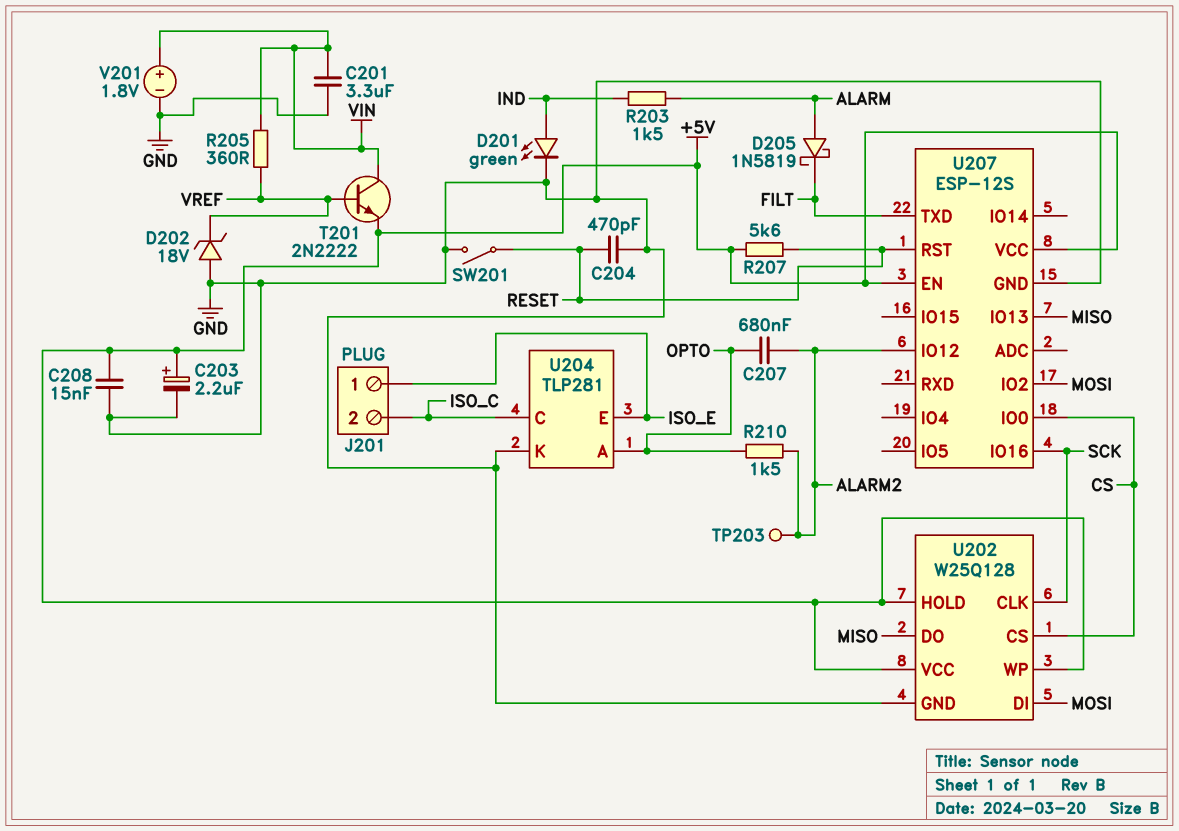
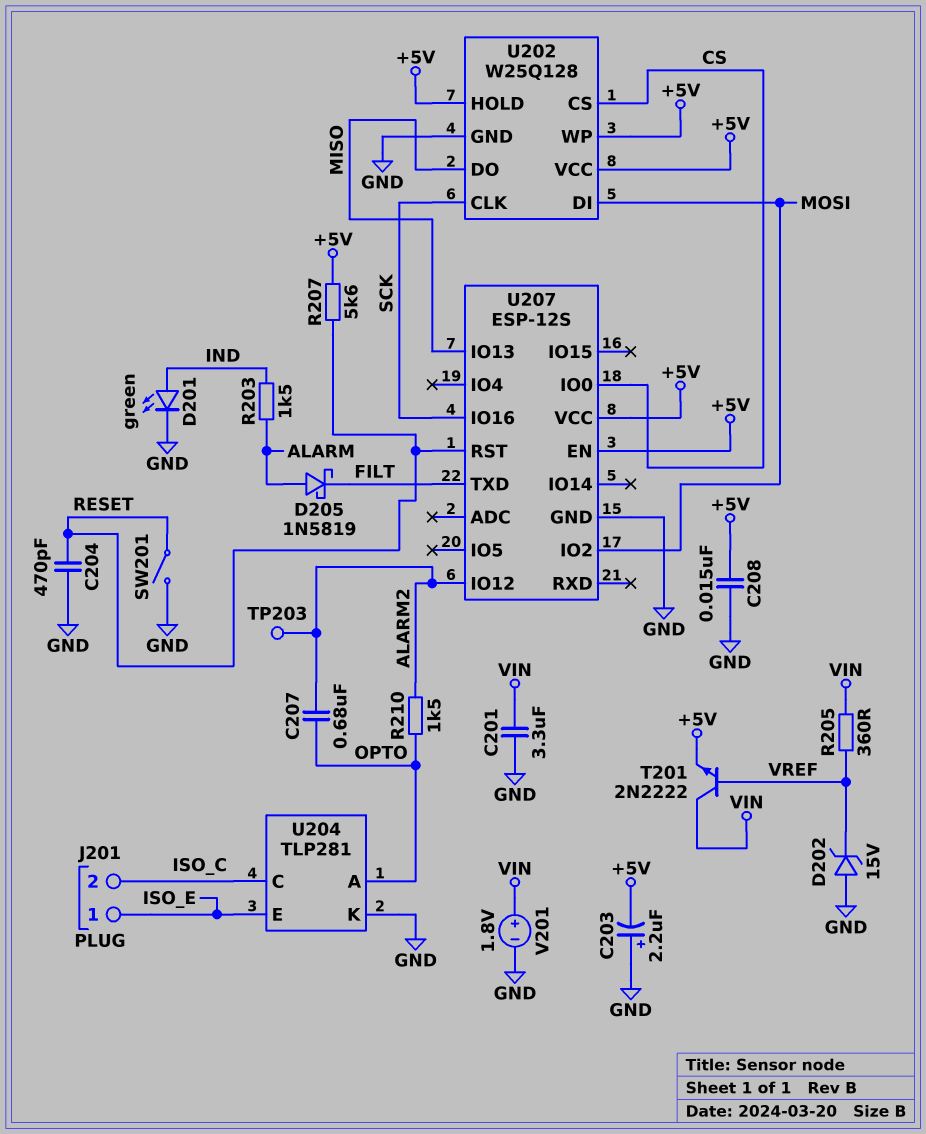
C203: 2.2uF (plus +5V, minus GND) -> 2.2uF (plus GND, minus +5V)
D202: zener 18V (A GND, K VREF) -> zener 15V (A GND, K VREF)

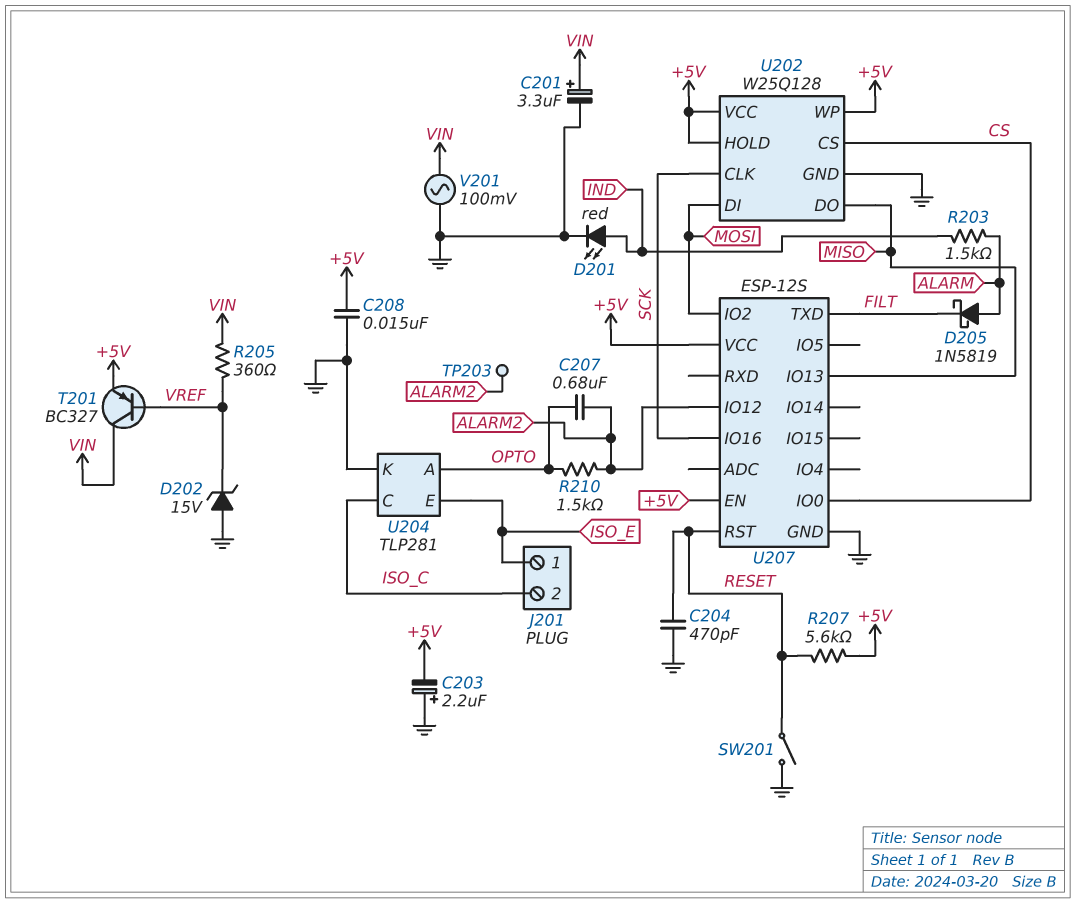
C201: 3.3uF (GND, VIN) -> 3.3uF (plus VIN, minus GND)
D201: LED green (A IND, K GND) -> LED red (A IND, K GND)
T201: NPN 2N2222 (B VREF, C VIN, E +5V) -> PNP BC327 (B VREF, C VIN, E +5V)
V201: 1.8V (plus VIN, minus GND) -> AC 100mV (GND, VIN)

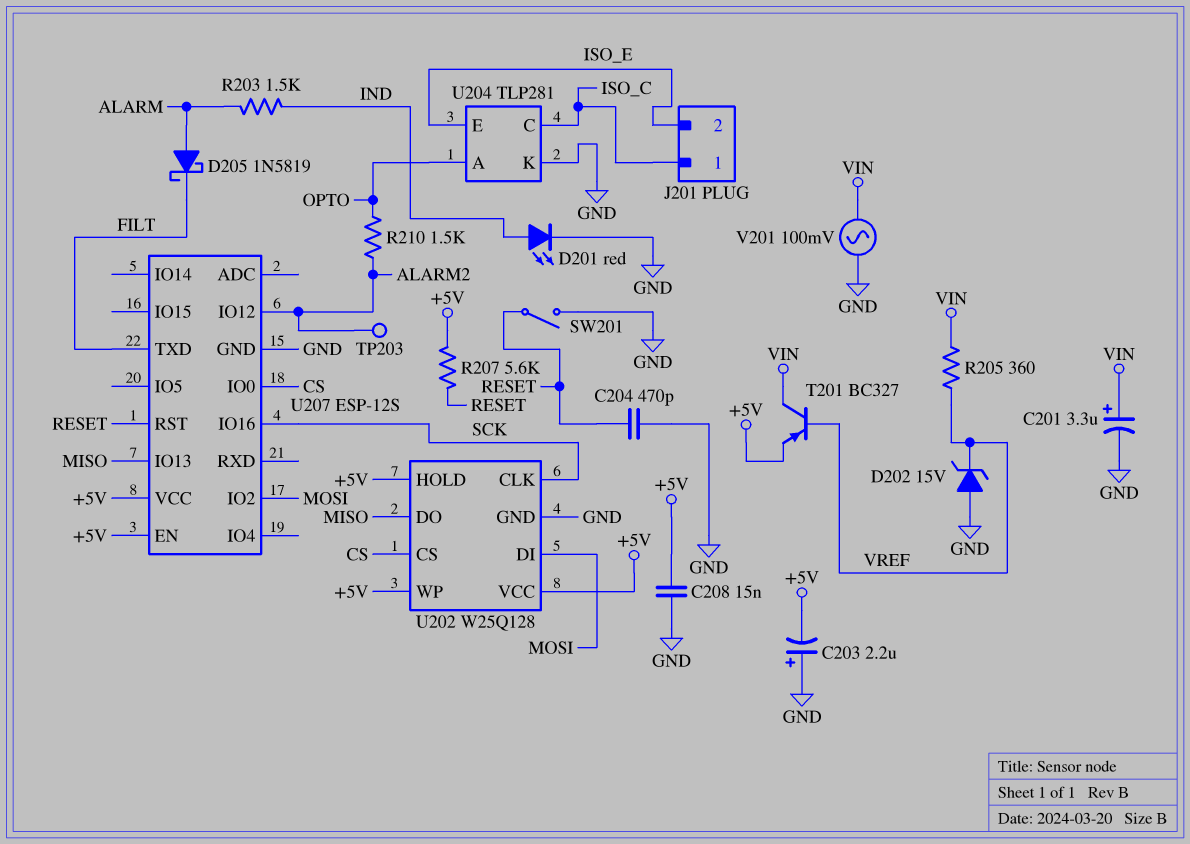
C207: 680nF (ALARM2, OPTO) -> none
J201 pin 1: ISO_E -> ISO_C
J201 pin 2: ISO_C -> ISO_E

